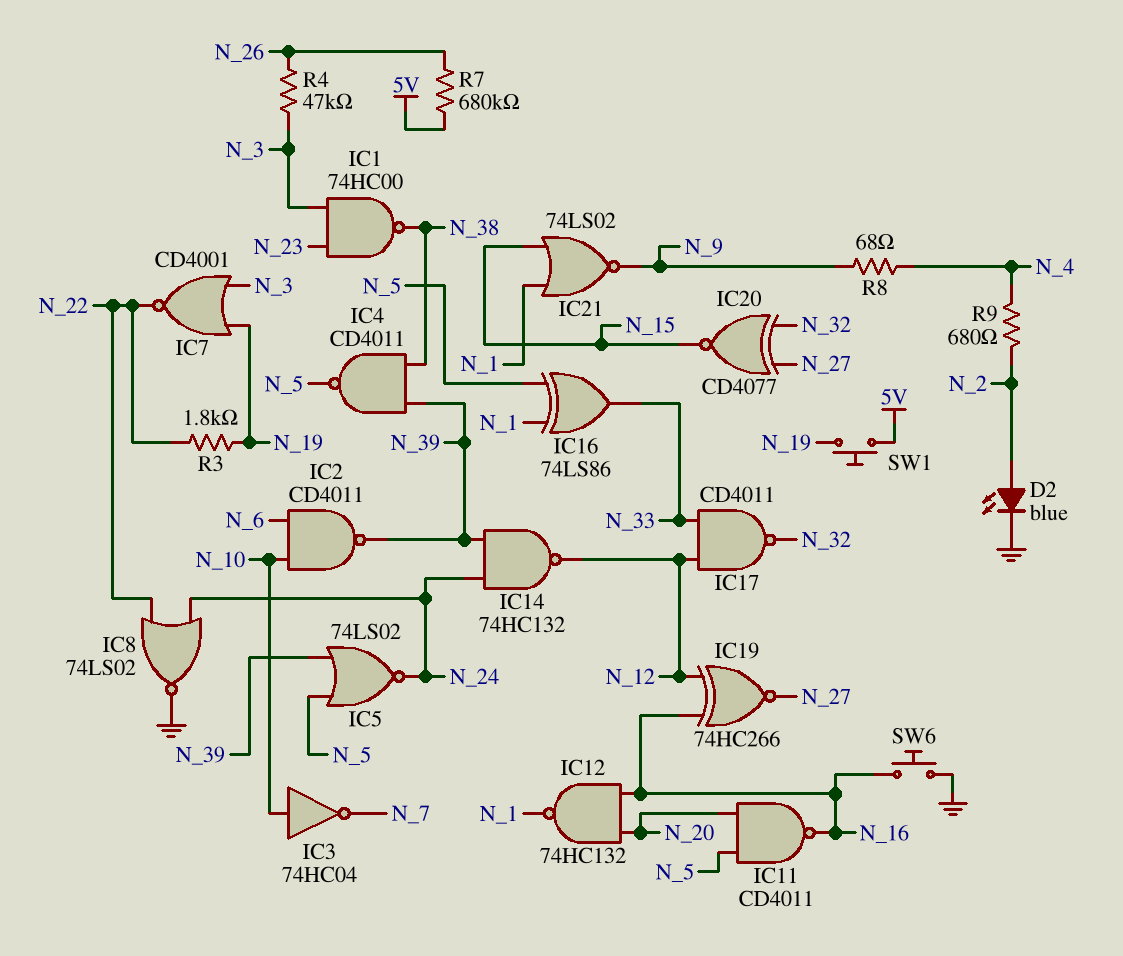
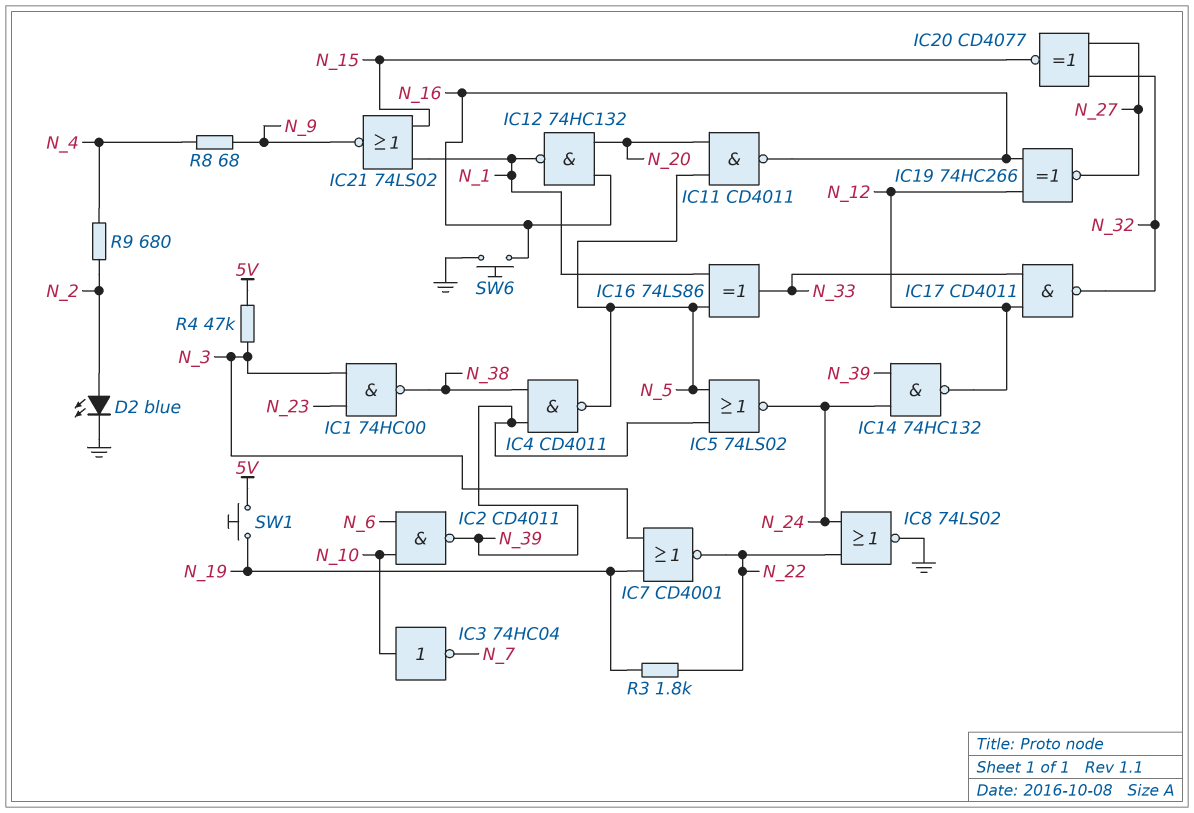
R4: 47k (N_3, N_26) -> 47k (5V, N_3)
R7: 680k (5V, N_26) -> none

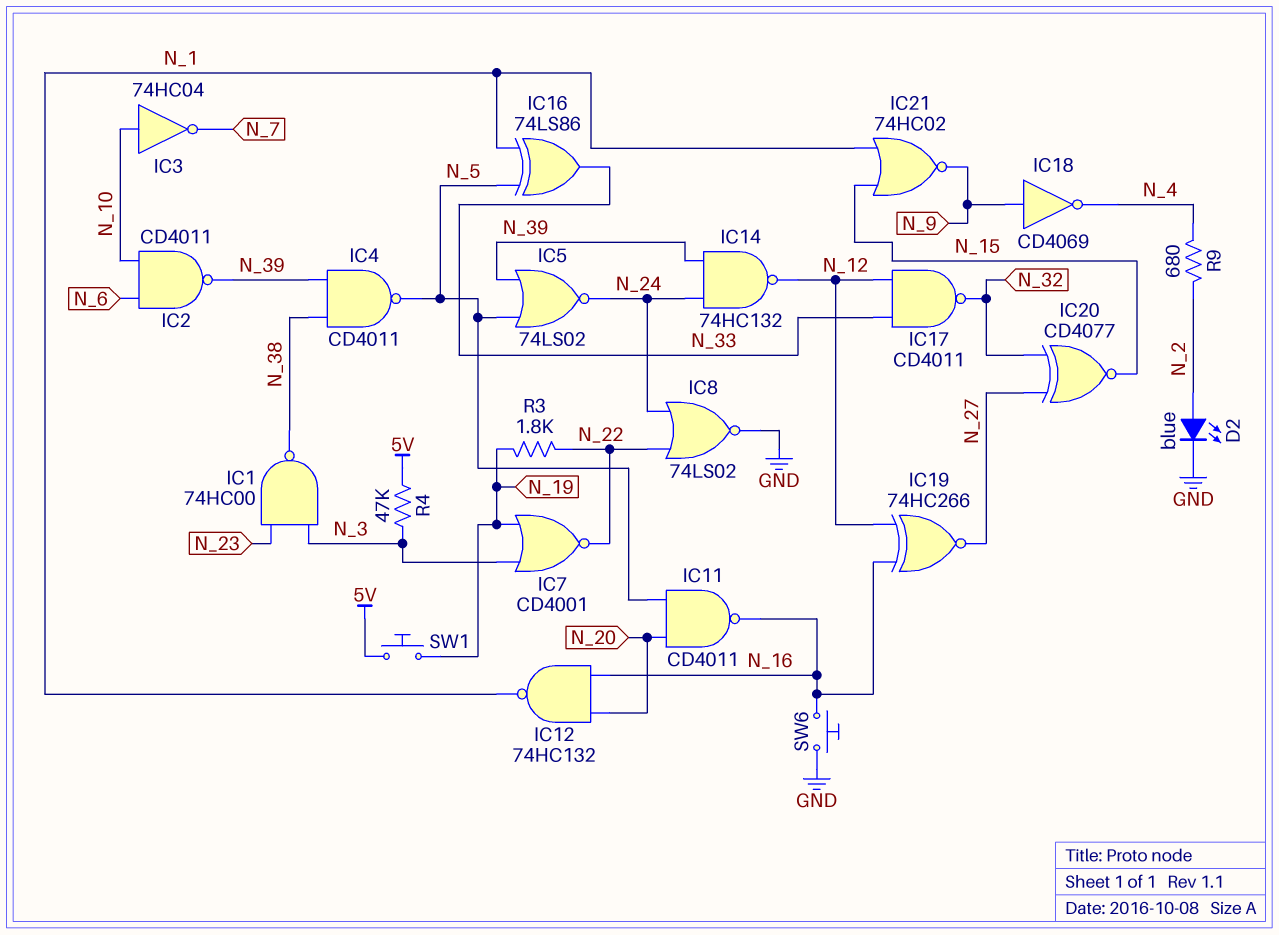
IC18: none -> NOT CD4069 (in N_9, out N_4)
IC21: NOR 74LS02 (in N_1, in N_15, out N_9) -> NOR 74HC02 (in N_1, in N_15, out N_9)
R8: 68 (N_4, N_9) -> none

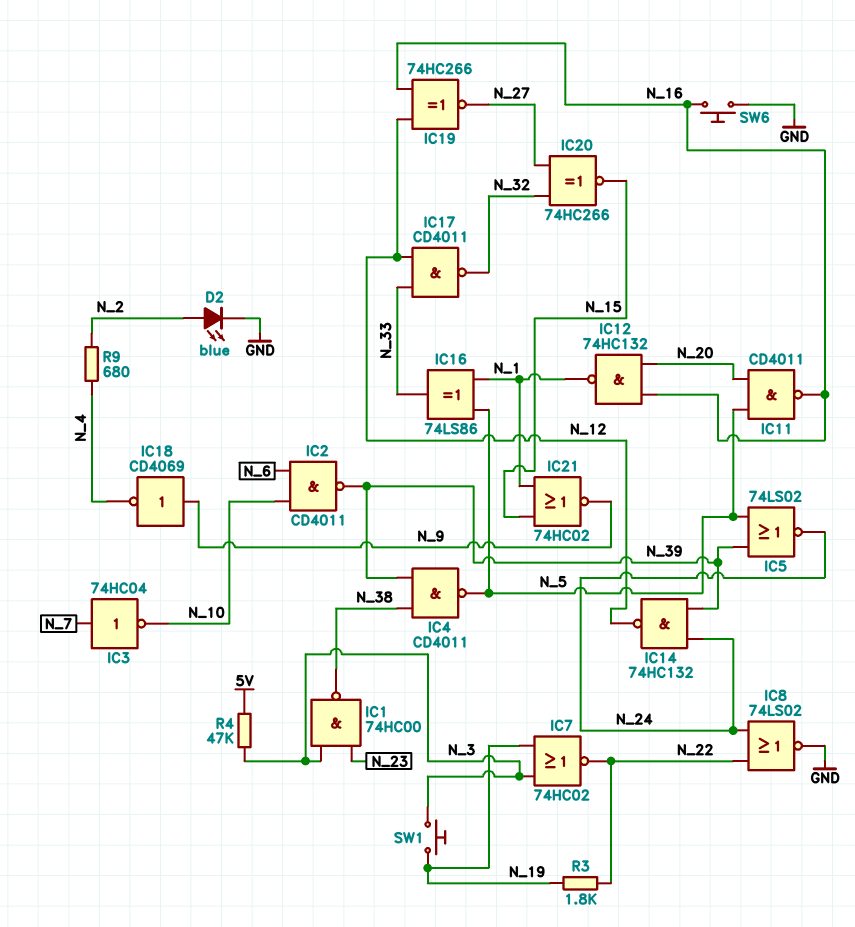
IC3: NOT 74HC04 (in N_10, out N_7) -> NOT 74HC04 (in N_7, out N_10)
IC7: NOR CD4001 (in N_3, in N_19, out N_22) -> NOR 74HC02 (in N_3, in N_19, out N_22)
IC20: XNOR CD4077 (in N_27, in N_32, out N_15) -> XNOR 74HC266 (in N_27, in N_32, out N_15)
SW1: button (5V, N_19) -> button (N_3, N_19)

